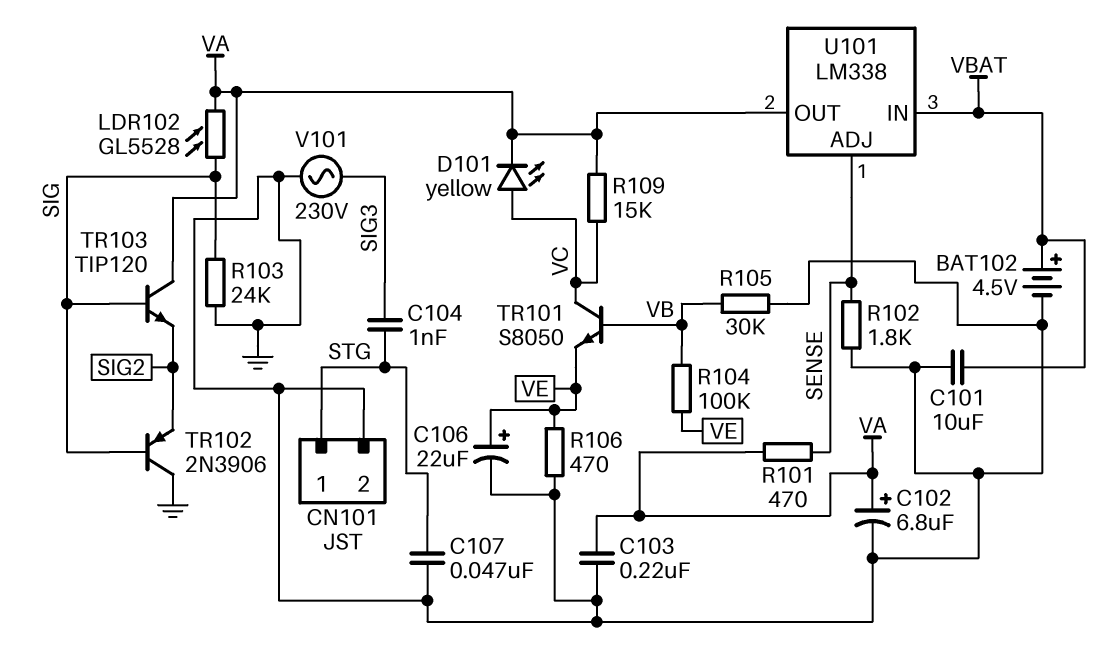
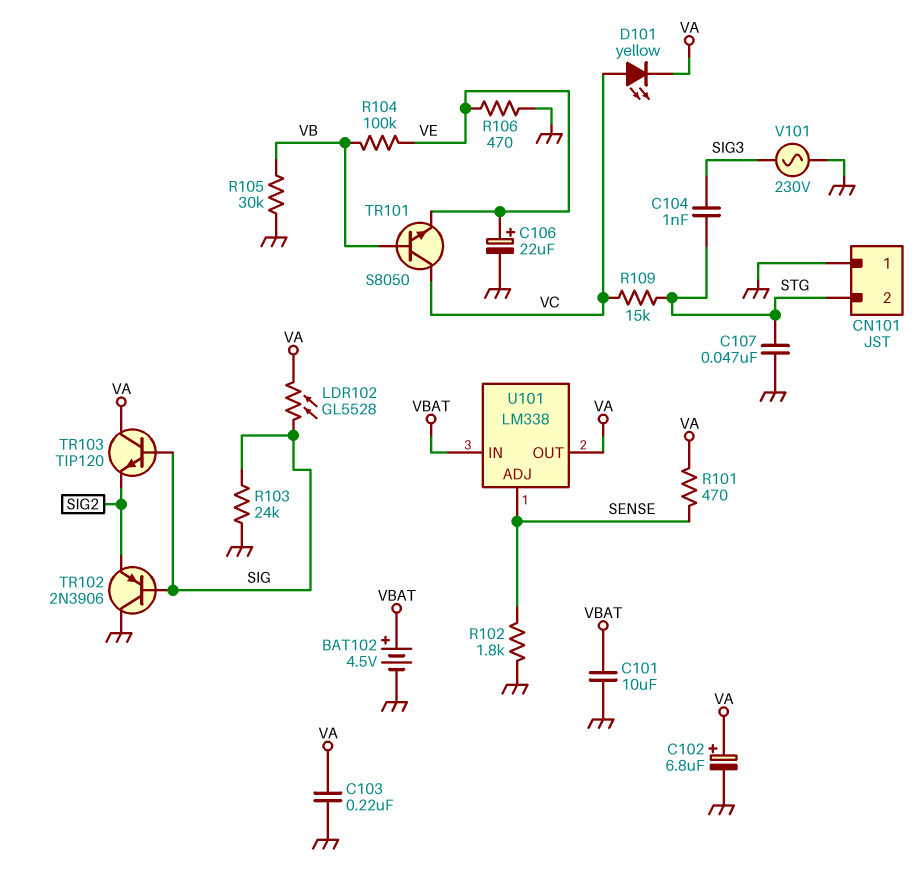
CN101 pin 1: STG -> GND
CN101 pin 2: GND -> STG
R109: 15k (VA, VC) -> 15k (STG, VC)

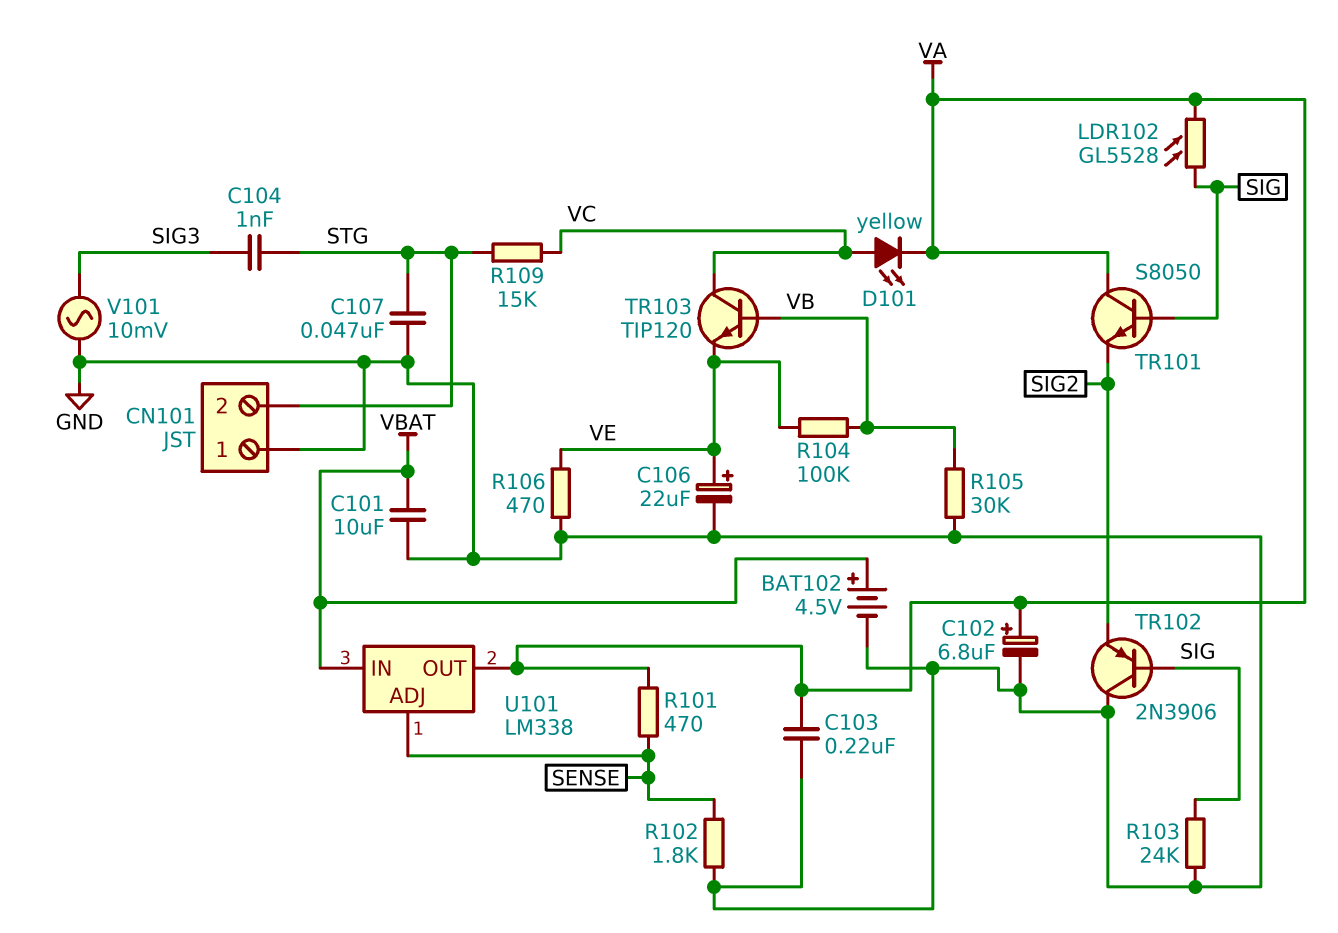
TR101: NPN S8050 (B VB, C VC, E VE) -> NPN S8050 (B SIG, C VA, E SIG2)
TR103: NPN TIP120 (B SIG, C VA, E SIG2) -> NPN TIP120 (B VB, C VC, E VE)
V101: AC 230V (GND, SIG3) -> AC 10mV (GND, SIG3)

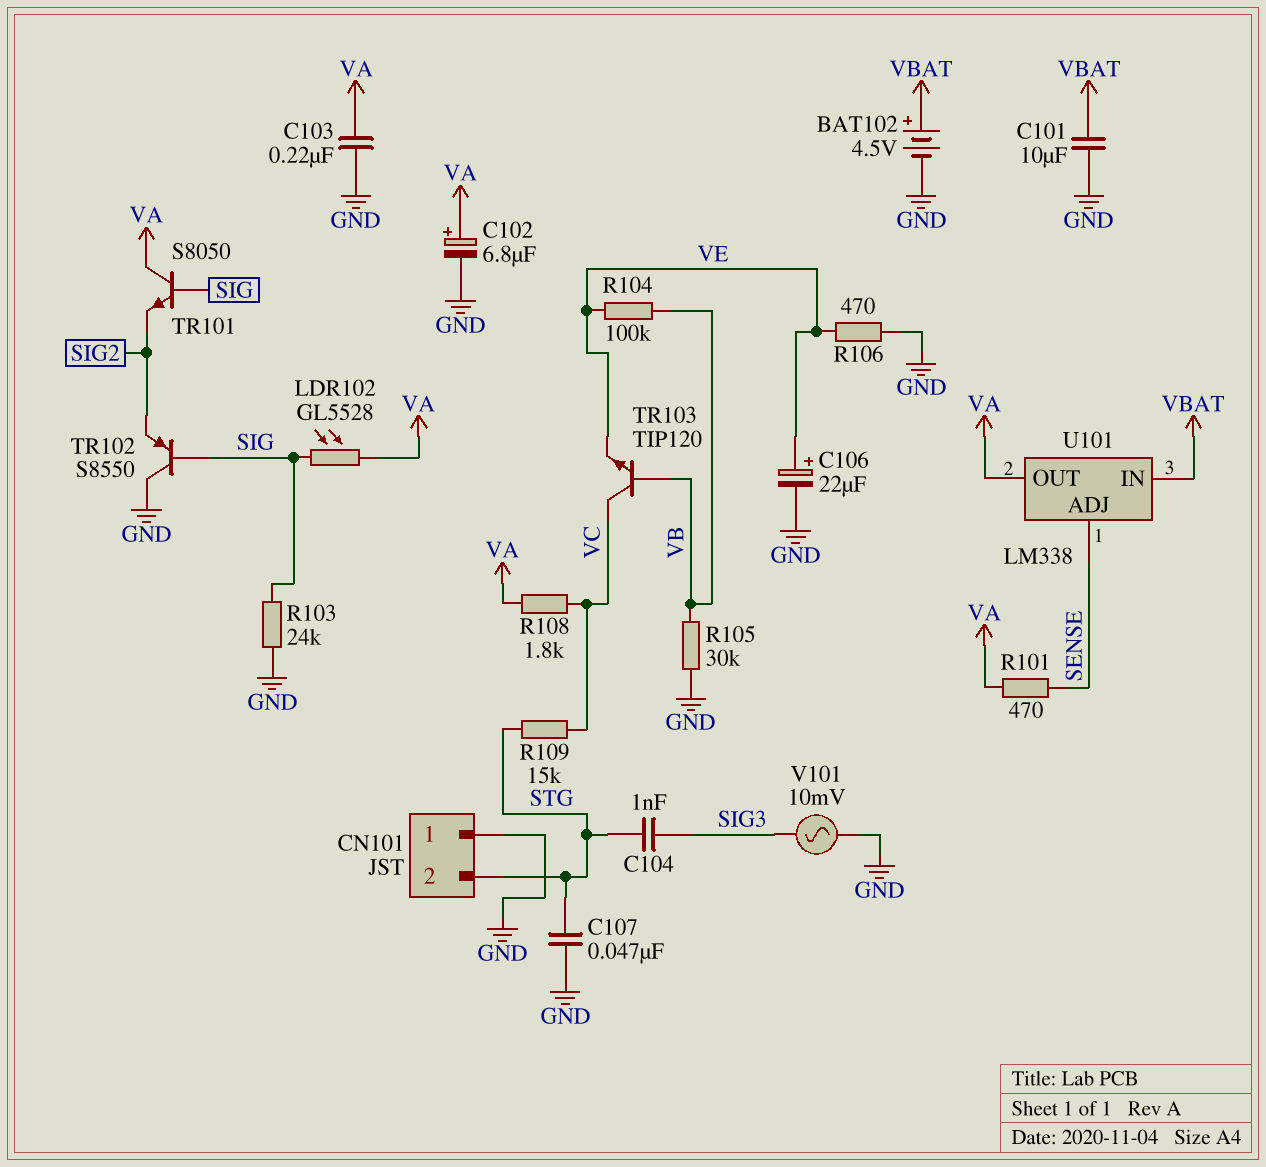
D101: LED yellow (A VC, K VA) -> none
R102: 1.8k (GND, SENSE) -> none
R108: none -> 1.8k (VA, VC)
TR102: PNP 2N3906 (B SIG, C GND, E SIG2) -> PNP S8550 (B SIG, C GND, E SIG2)

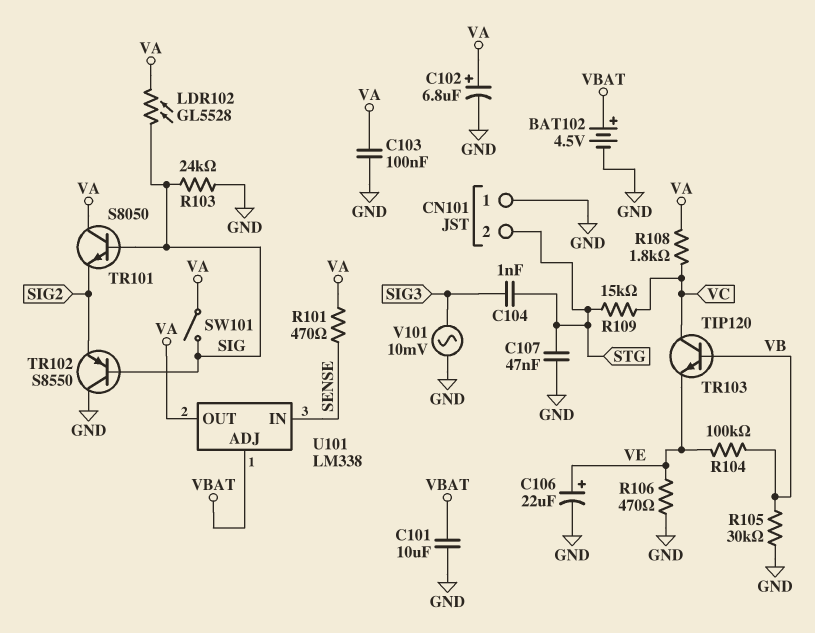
C103: 220nF (GND, VA) -> 100nF (GND, VA)
SW101: none -> switch (SIG, VA)
U101 pin ADJ: SENSE -> VBAT
U101 pin IN: VBAT -> SENSE

